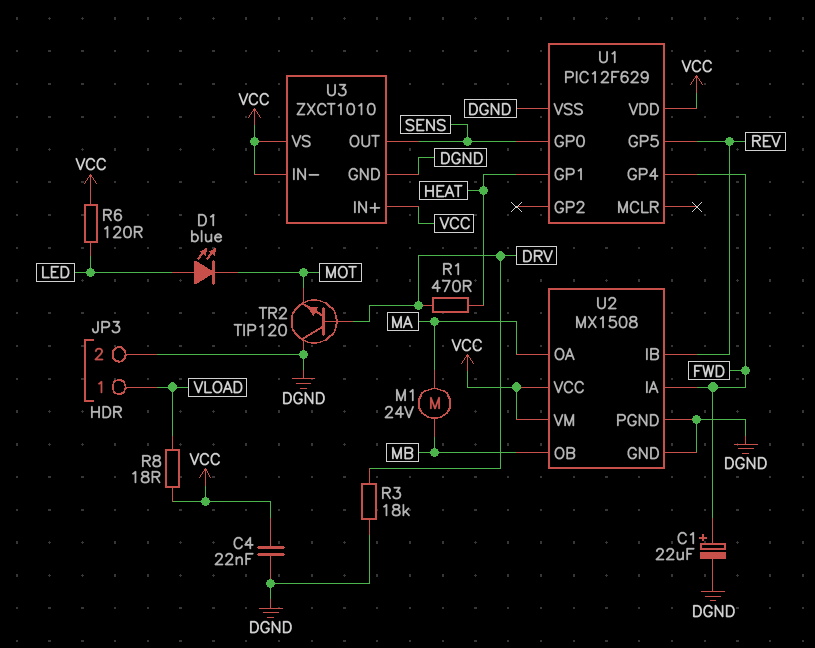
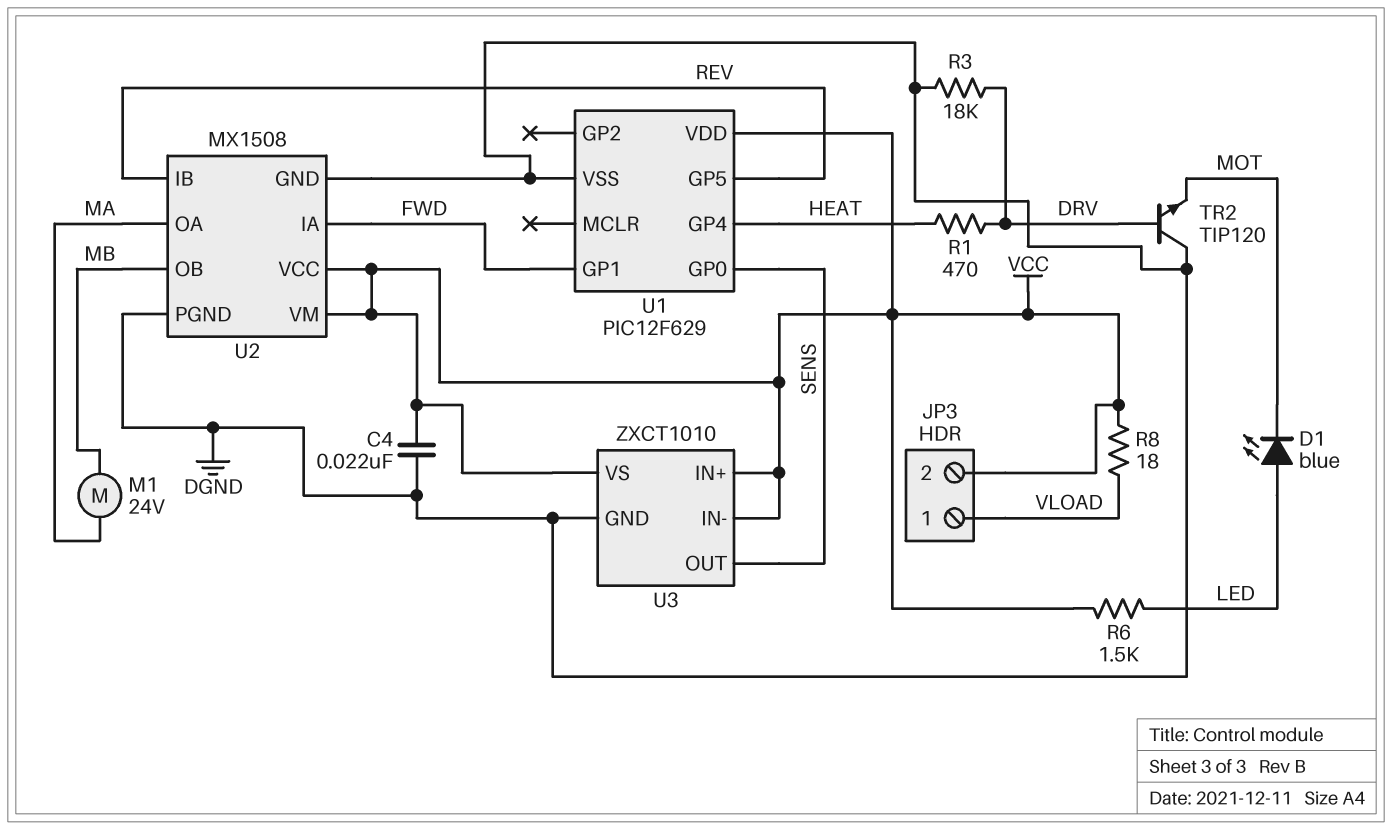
C1: 22uF (plus FWD, minus DGND) -> none
JP3 pin 2: DGND -> VCC
R6: 120 (LED, VCC) -> 1.5k (LED, VCC)
U1 pin GP1: HEAT -> FWD
U1 pin GP4: FWD -> HEAT

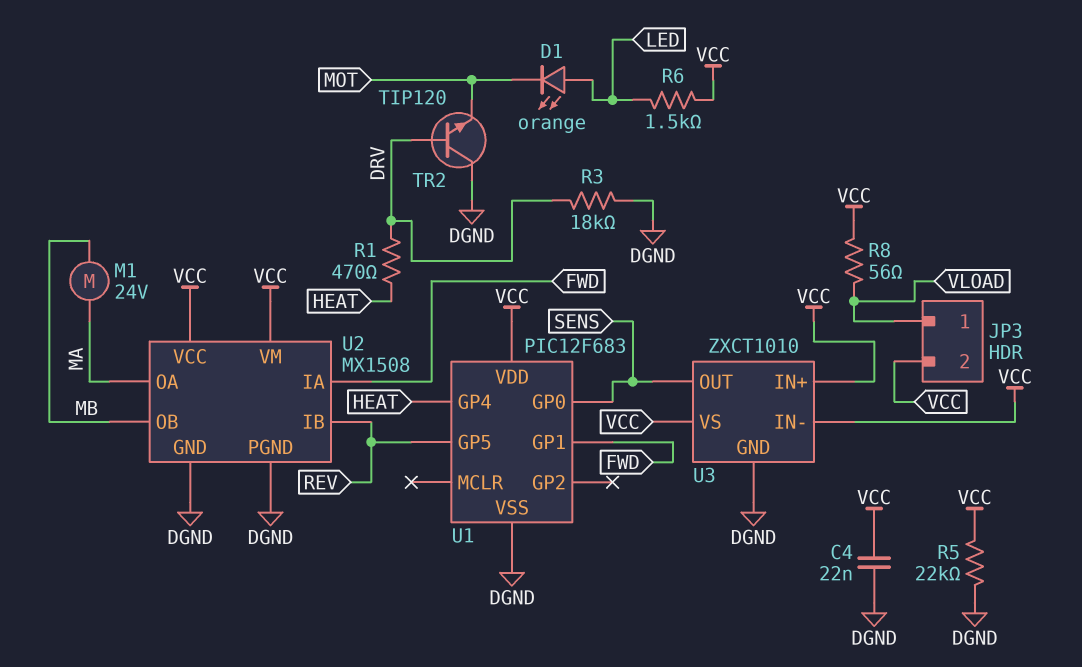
D1: LED blue (A LED, K MOT) -> LED orange (A LED, K MOT)
R5: none -> 22k (DGND, VCC)
R8: 18 (VCC, VLOAD) -> 56 (VCC, VLOAD)
U1: PIC12F629 -> PIC12F683

